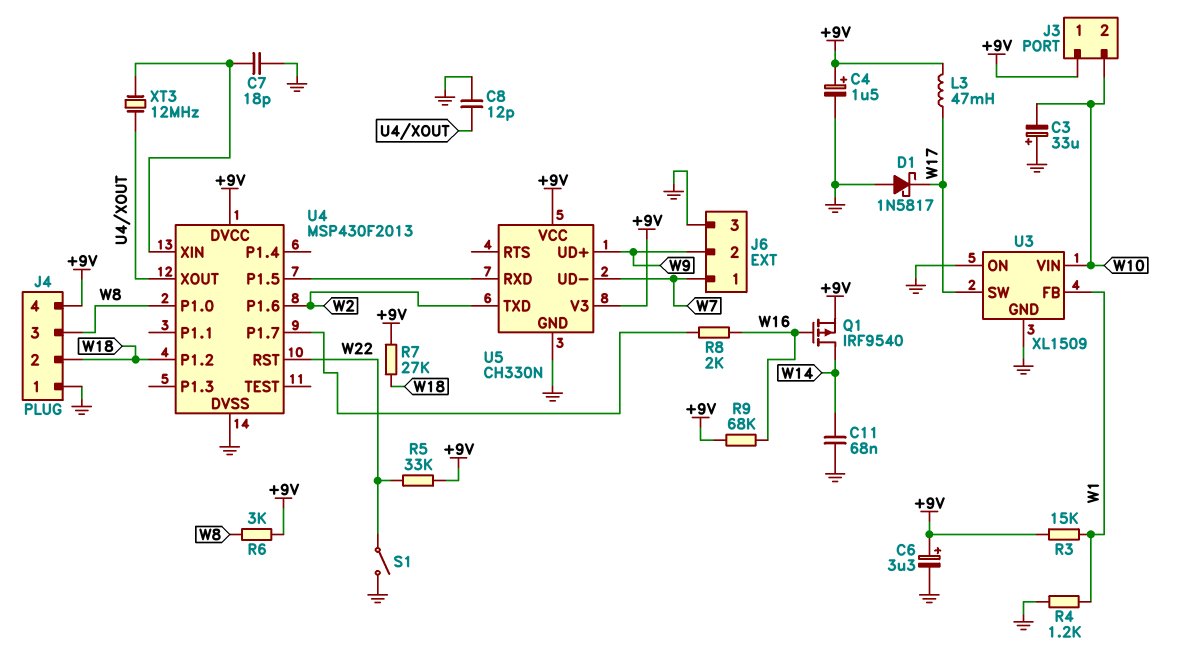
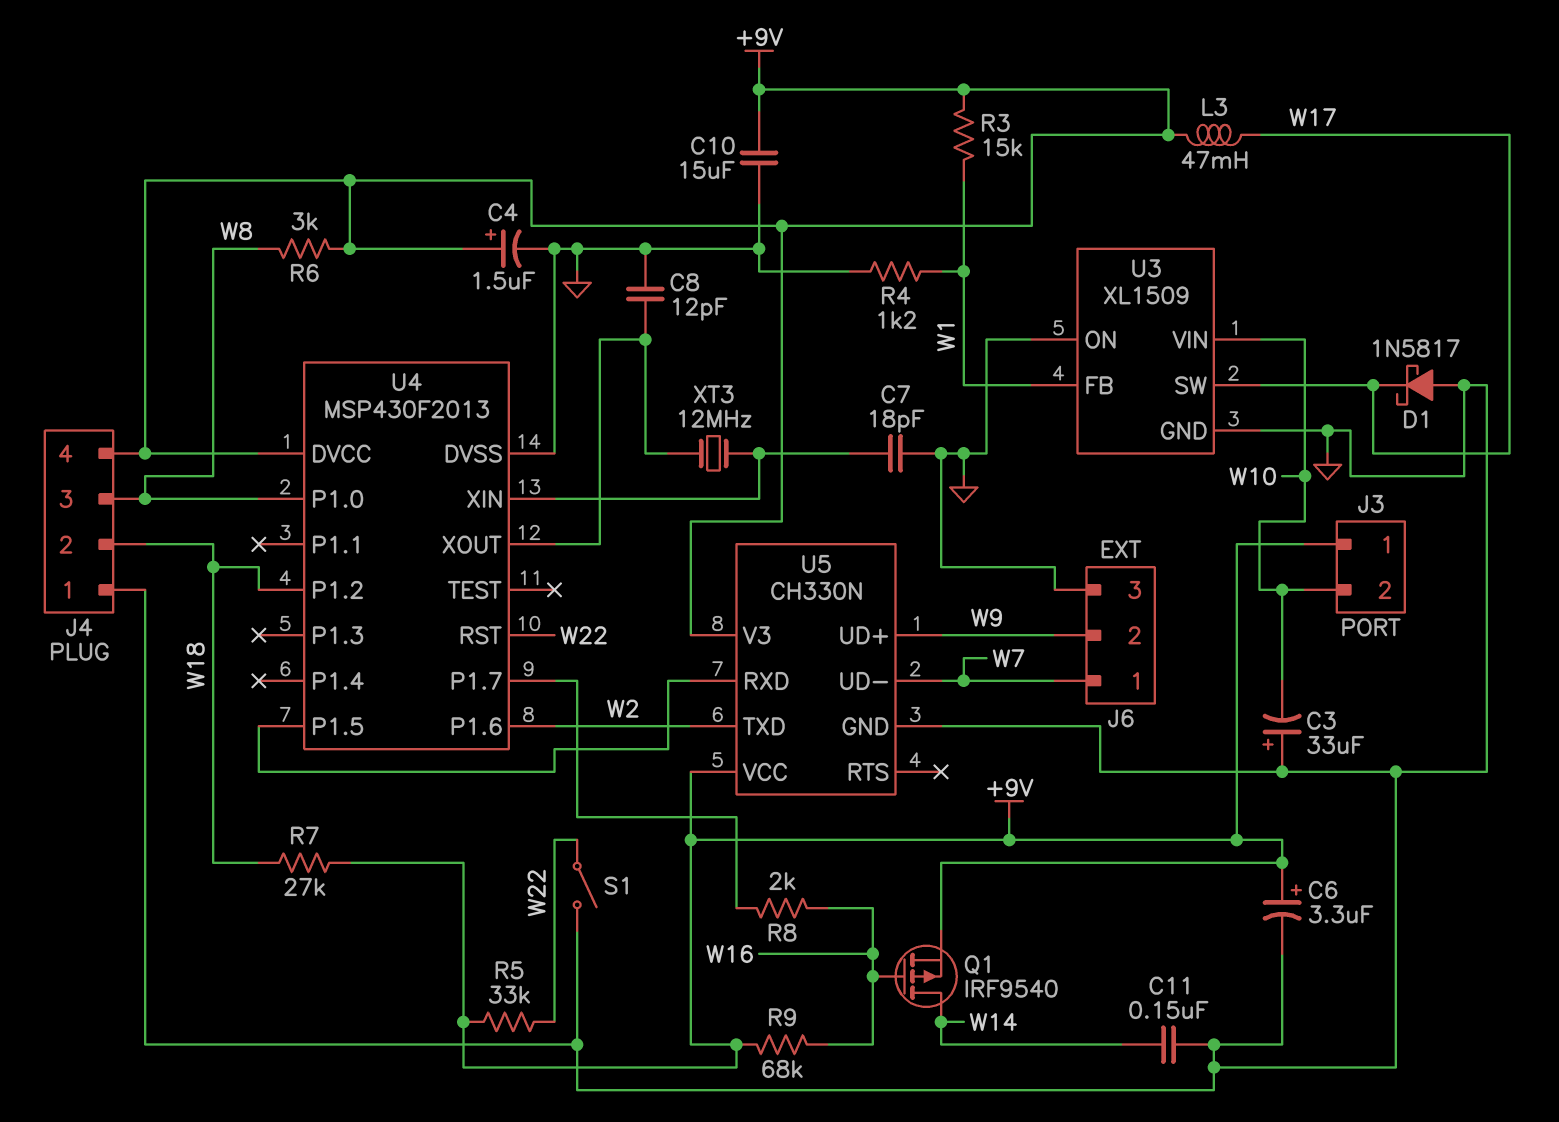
C10: none -> 15uF (+9V, GND)
C11: 68nF (GND, W14) -> 150nF (GND, W14)

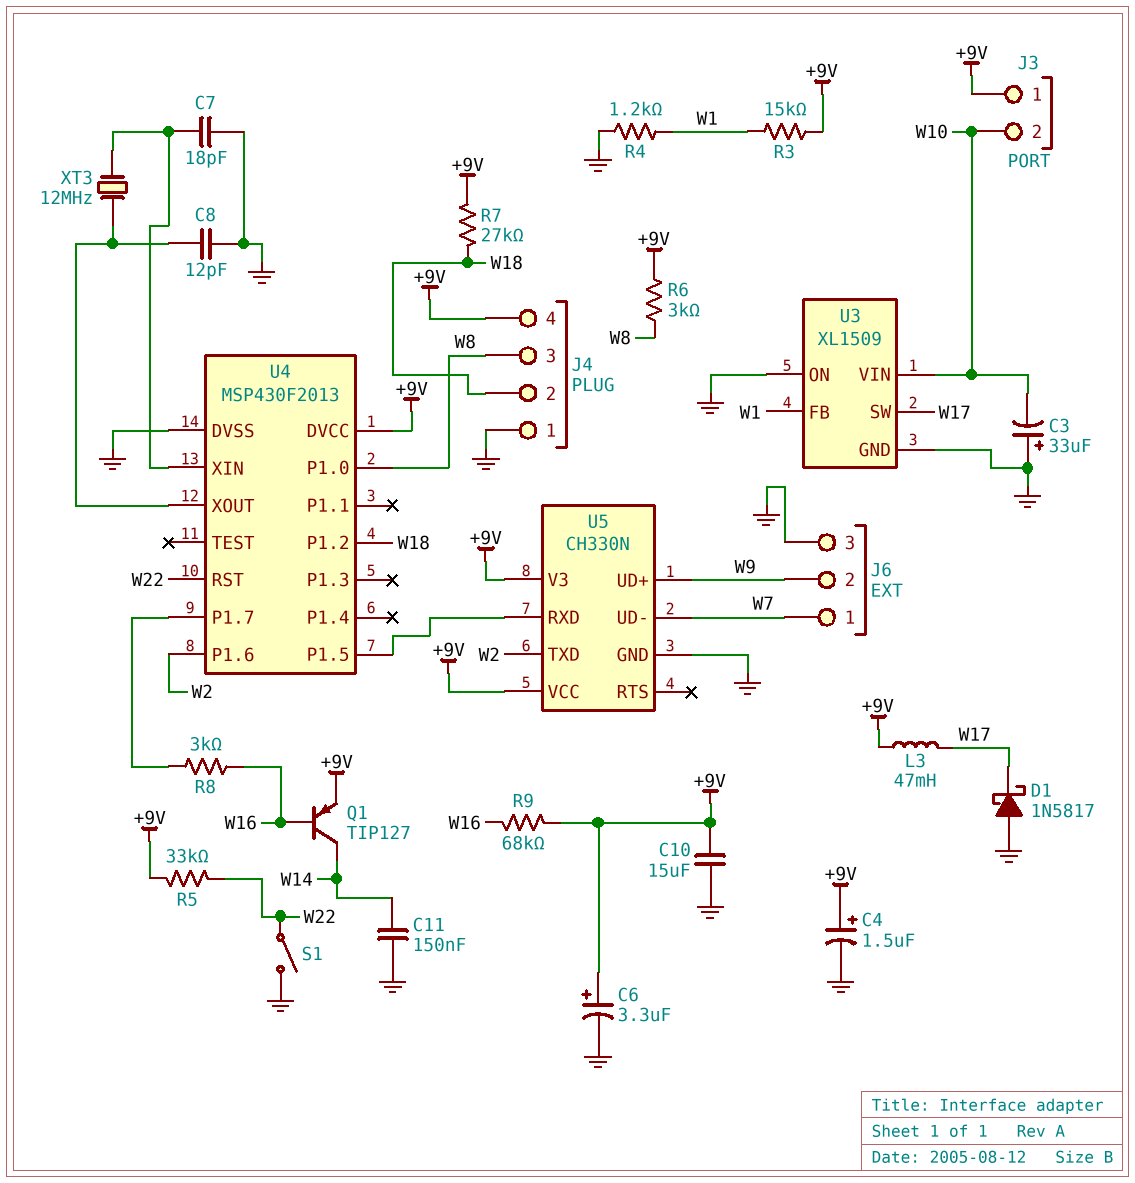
Q1: PMOS IRF9540 (G W16, D W14, S +9V) -> PNP TIP127 (B W16, C W14, E +9V)
R8: 2k (U4/P1.7, W16) -> 3k (U4/P1.7, W16)

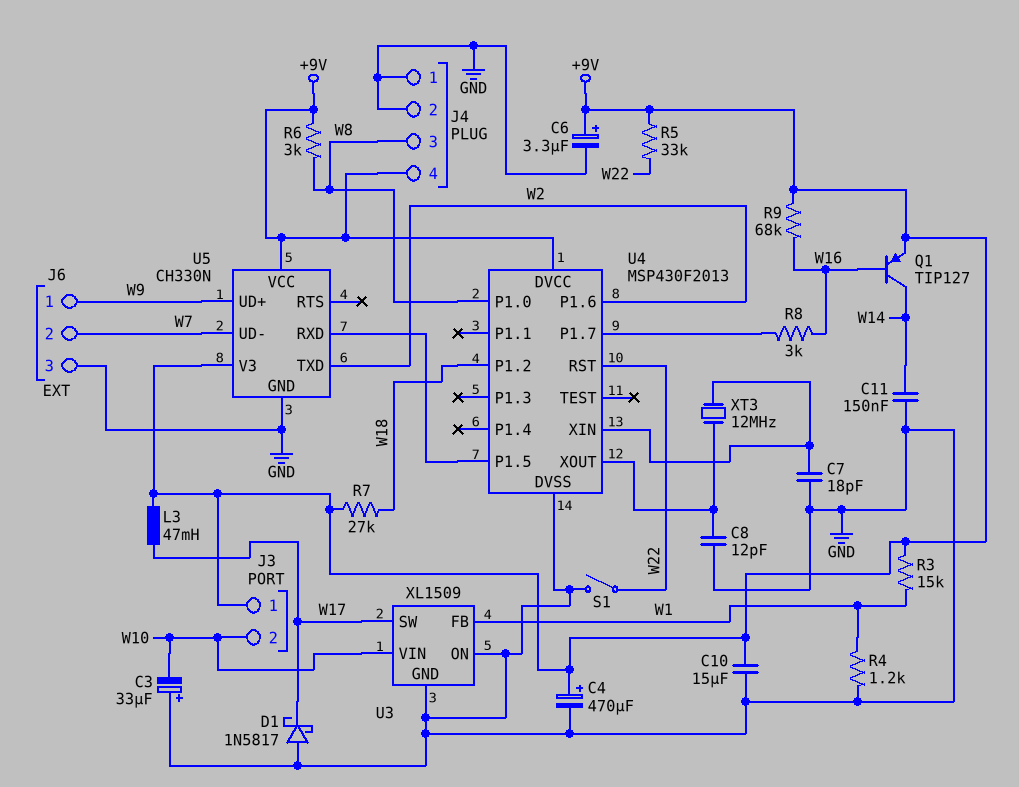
C4: 1.5uF (plus +9V, minus GND) -> 470uF (plus +9V, minus GND)
J4 pin 2: W18 -> GND
J6 pin 1: W7 -> W9
J6 pin 2: W9 -> W7

